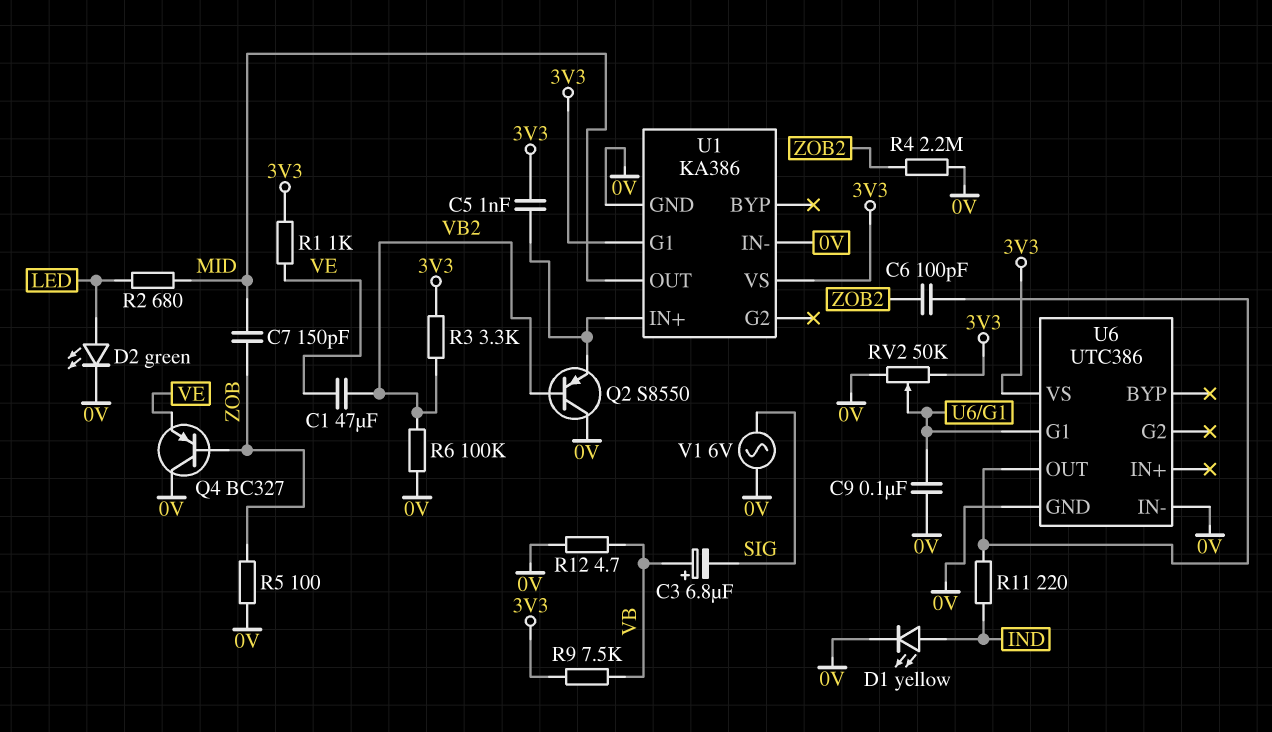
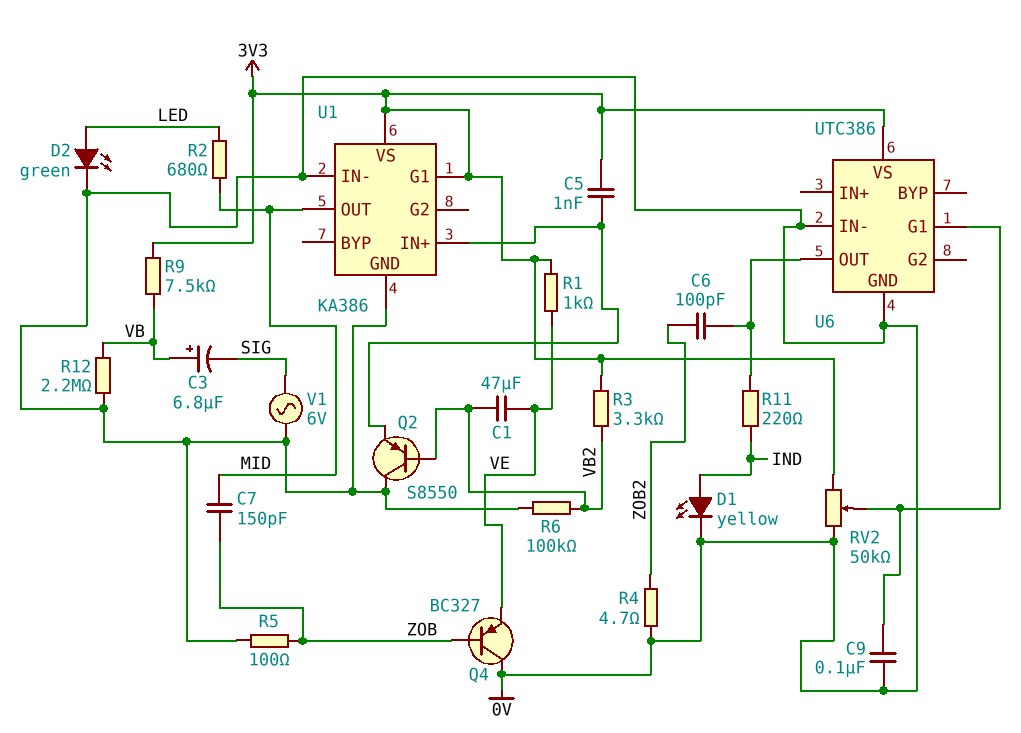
R4: 2.2M (0V, ZOB2) -> 4.7 (0V, ZOB2)
R12: 4.7 (0V, VB) -> 2.2M (0V, VB)

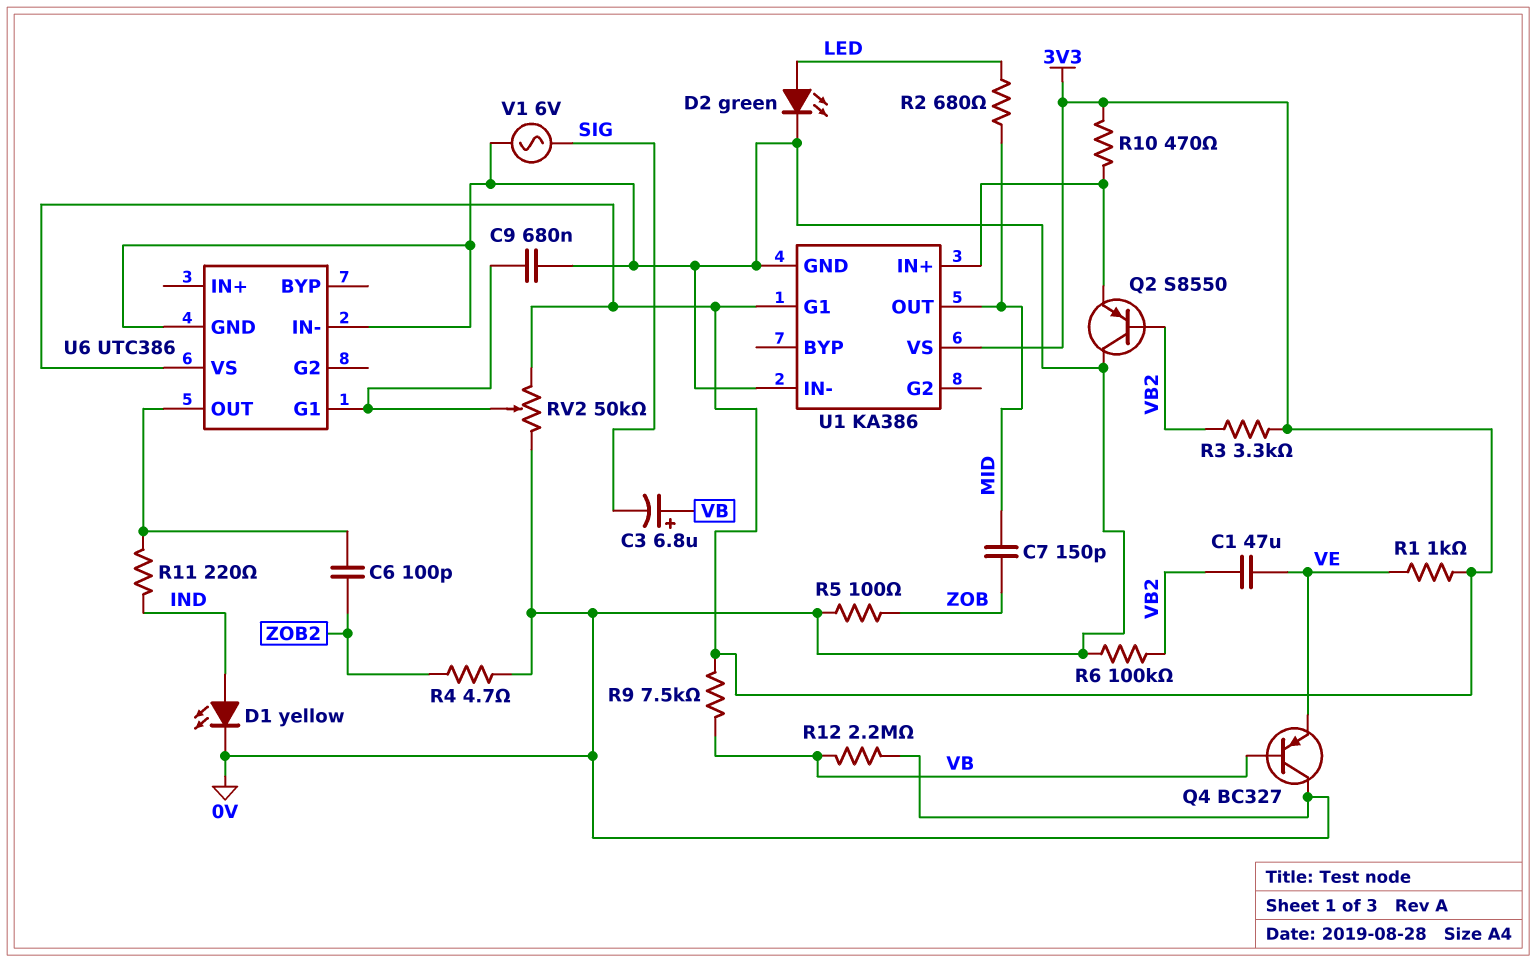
C5: 1nF (3V3, U1/IN+) -> none
C9: 100nF (0V, U6/G1) -> 680nF (0V, U6/G1)
Q4: PNP BC327 (B ZOB, C 0V, E VE) -> PNP BC327 (B VB, C 0V, E VE)
R10: none -> 470 (3V3, U1/IN+)

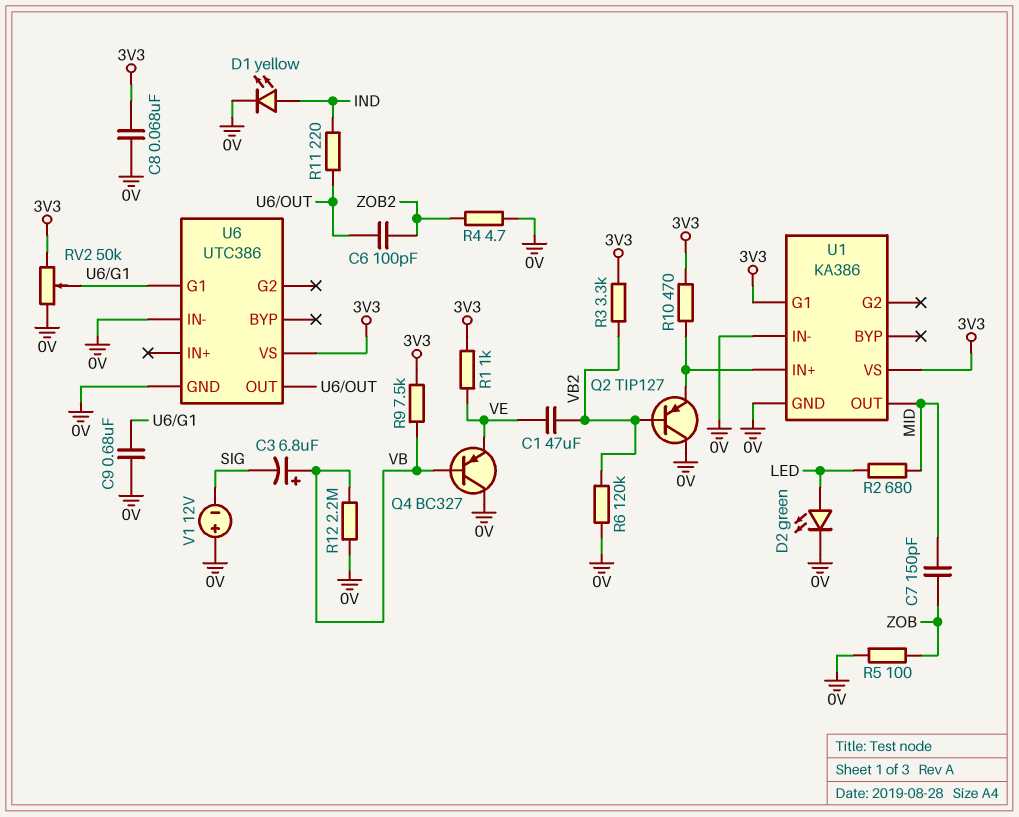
C8: none -> 68nF (0V, 3V3)
Q2: PNP S8550 (B VB2, C 0V, E U1/IN+) -> PNP TIP127 (B VB2, C 0V, E U1/IN+)
R6: 100k (0V, VB2) -> 120k (0V, VB2)
V1: AC 6V (0V, SIG) -> 12V (plus 0V, minus SIG)

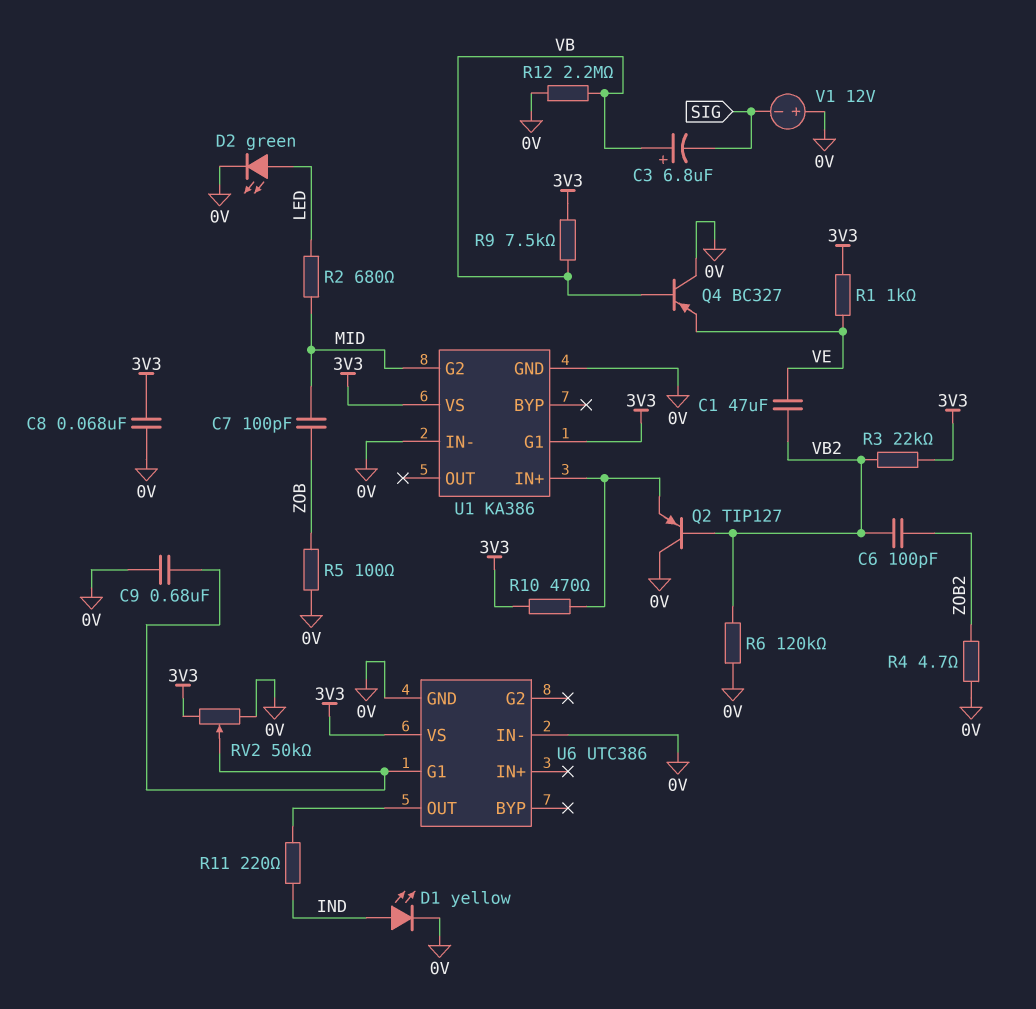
C6: 100pF (U6/OUT, ZOB2) -> 100pF (VB2, ZOB2)
C7: 150pF (MID, ZOB) -> 100pF (MID, ZOB)
R3: 3.3k (3V3, VB2) -> 22k (3V3, VB2)
U1 pin G2: none -> MID
U1 pin OUT: MID -> none

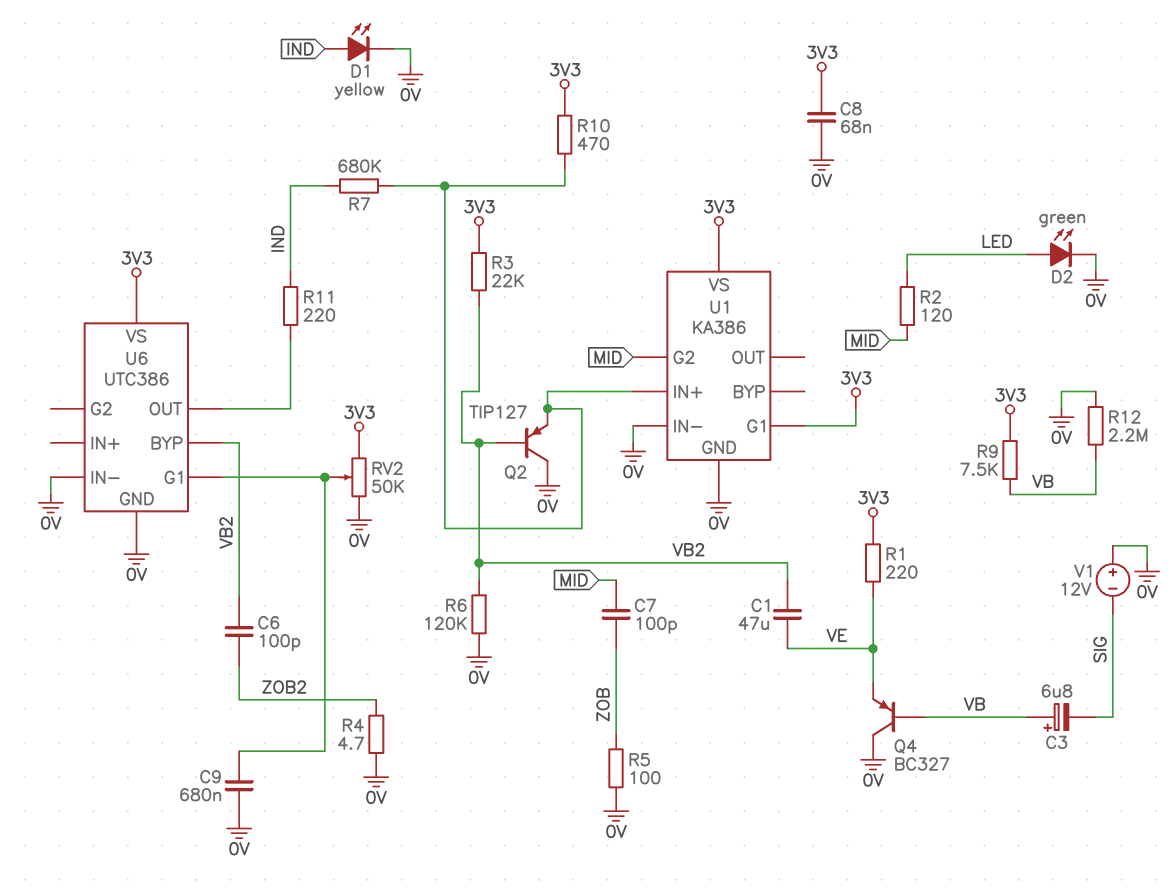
R1: 1k (3V3, VE) -> 220 (3V3, VE)
R2: 680 (LED, MID) -> 120 (LED, MID)
R7: none -> 680k (IND, U1/IN+)
U6 pin BYP: none -> VB2

